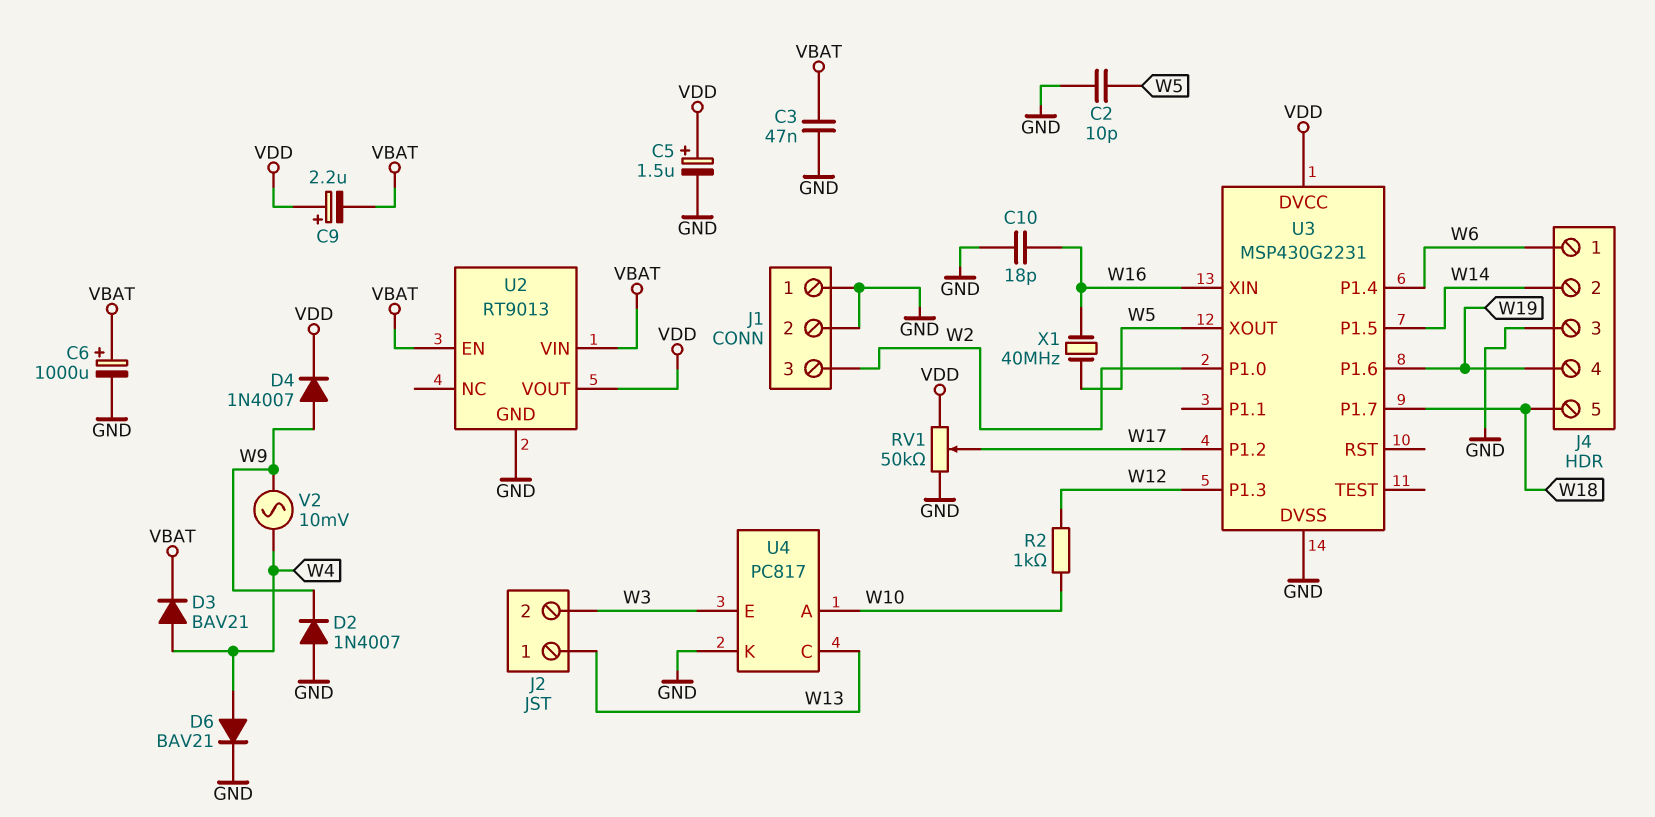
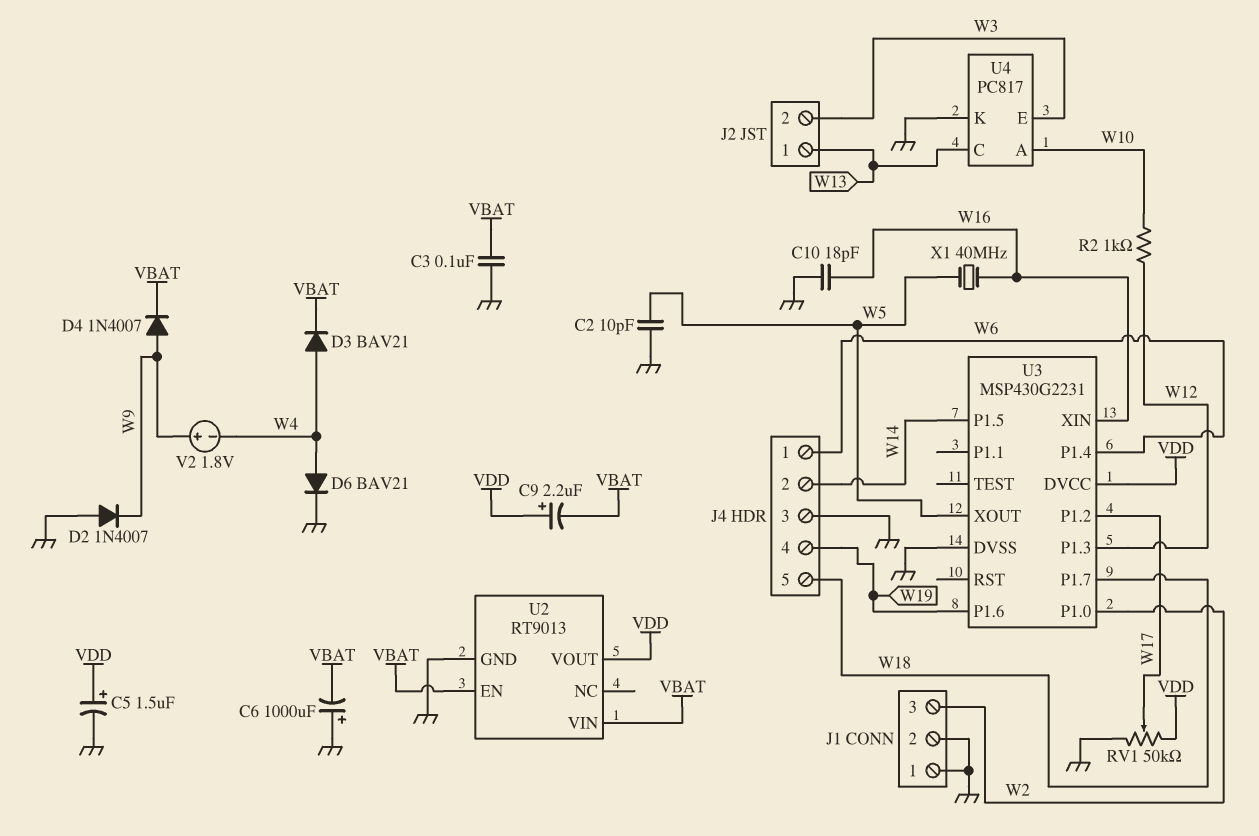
C3: 47nF (GND, VBAT) -> 100nF (GND, VBAT)
C6: 1000uF (plus VBAT, minus GND) -> 1000uF (plus GND, minus VBAT)
D4: diode 1N4007 (A W9, K VDD) -> diode 1N4007 (A W9, K VBAT)
V2: AC 10mV (W4, W9) -> 1.8V (plus W9, minus W4)

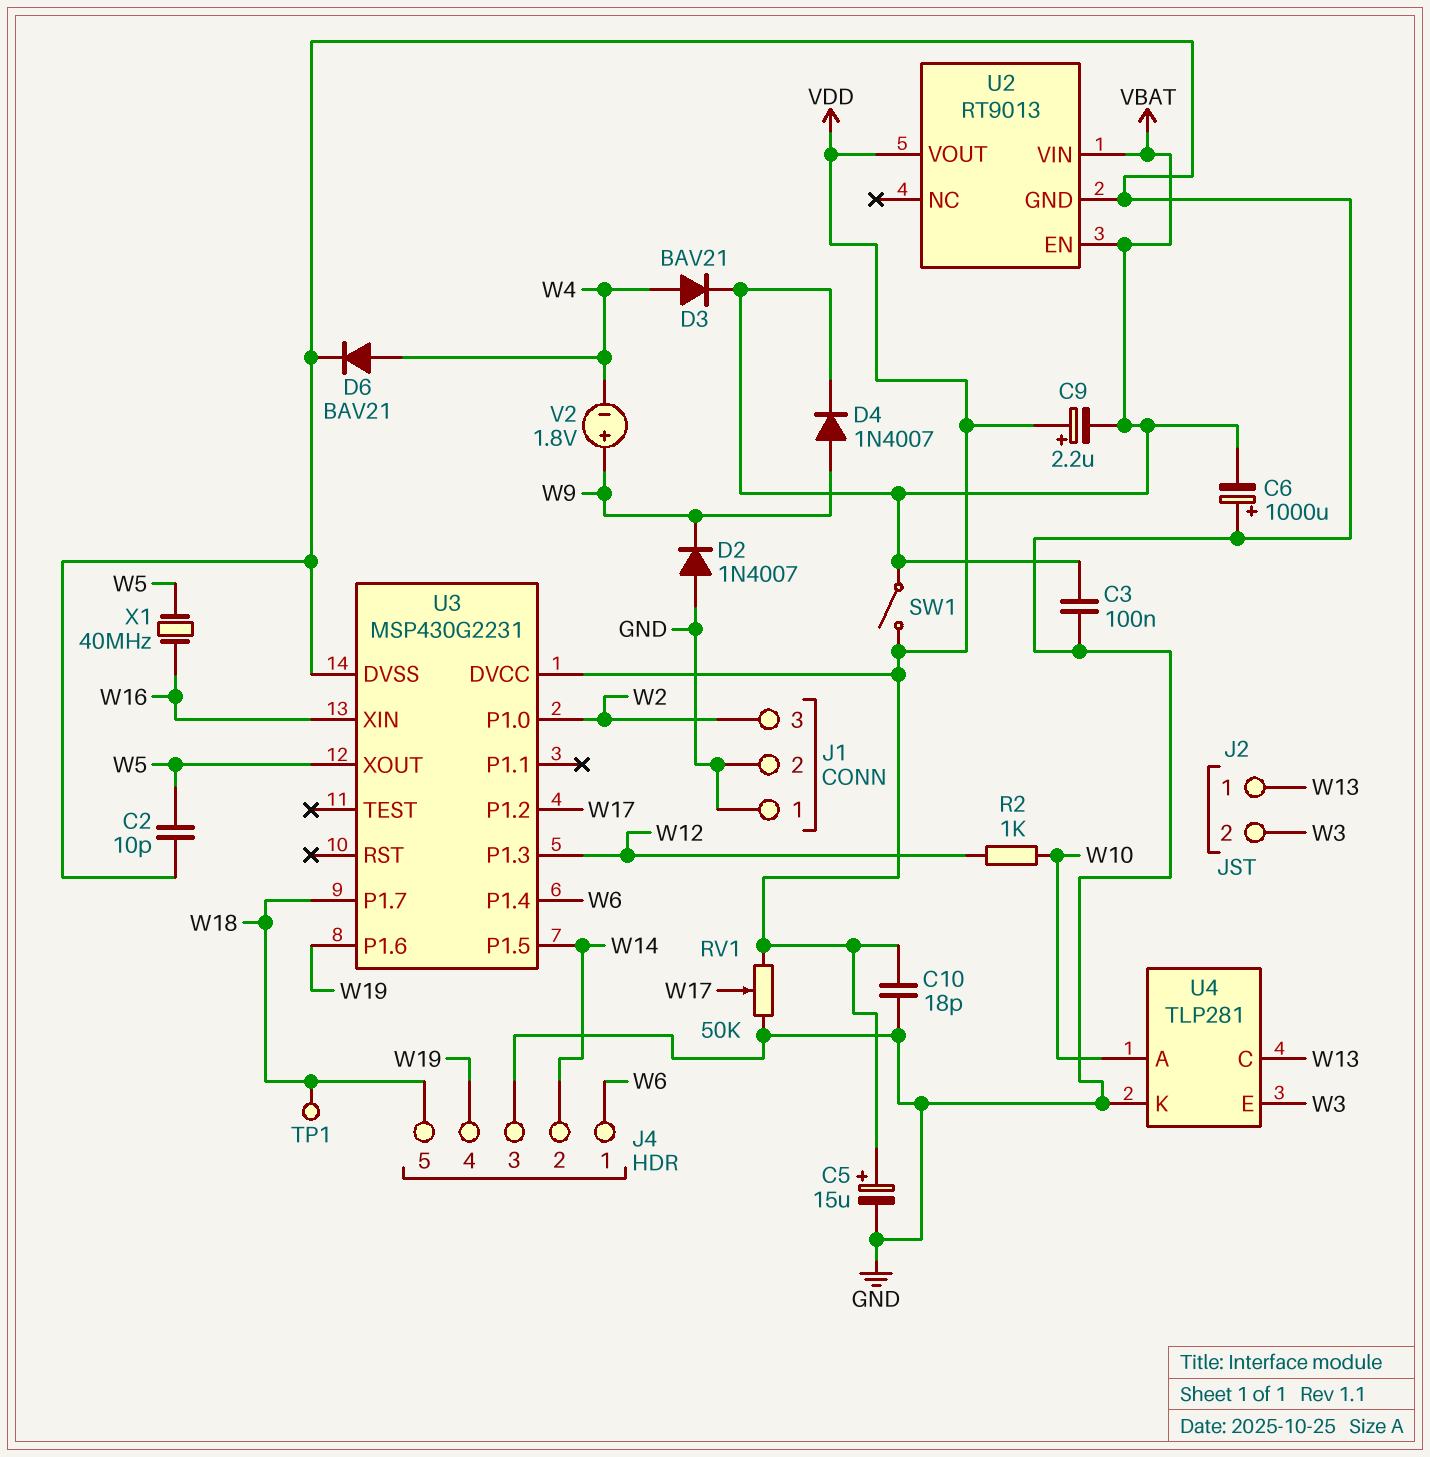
C5: 1.5uF (plus VDD, minus GND) -> 15uF (plus VDD, minus GND)
C10: 18pF (GND, W16) -> 18pF (GND, VDD)
SW1: none -> switch (VBAT, VDD)
TP1: none -> test point (W18)
U4: PC817 -> TLP281

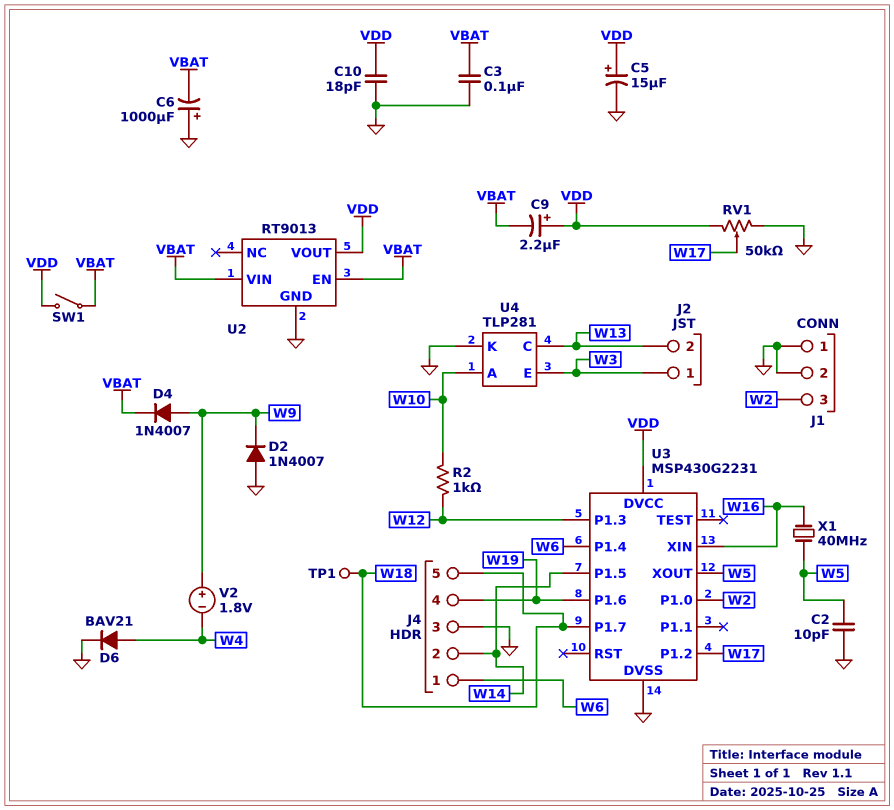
D3: diode BAV21 (A W4, K VBAT) -> none
J2 pin 1: W13 -> W3
J2 pin 2: W3 -> W13

